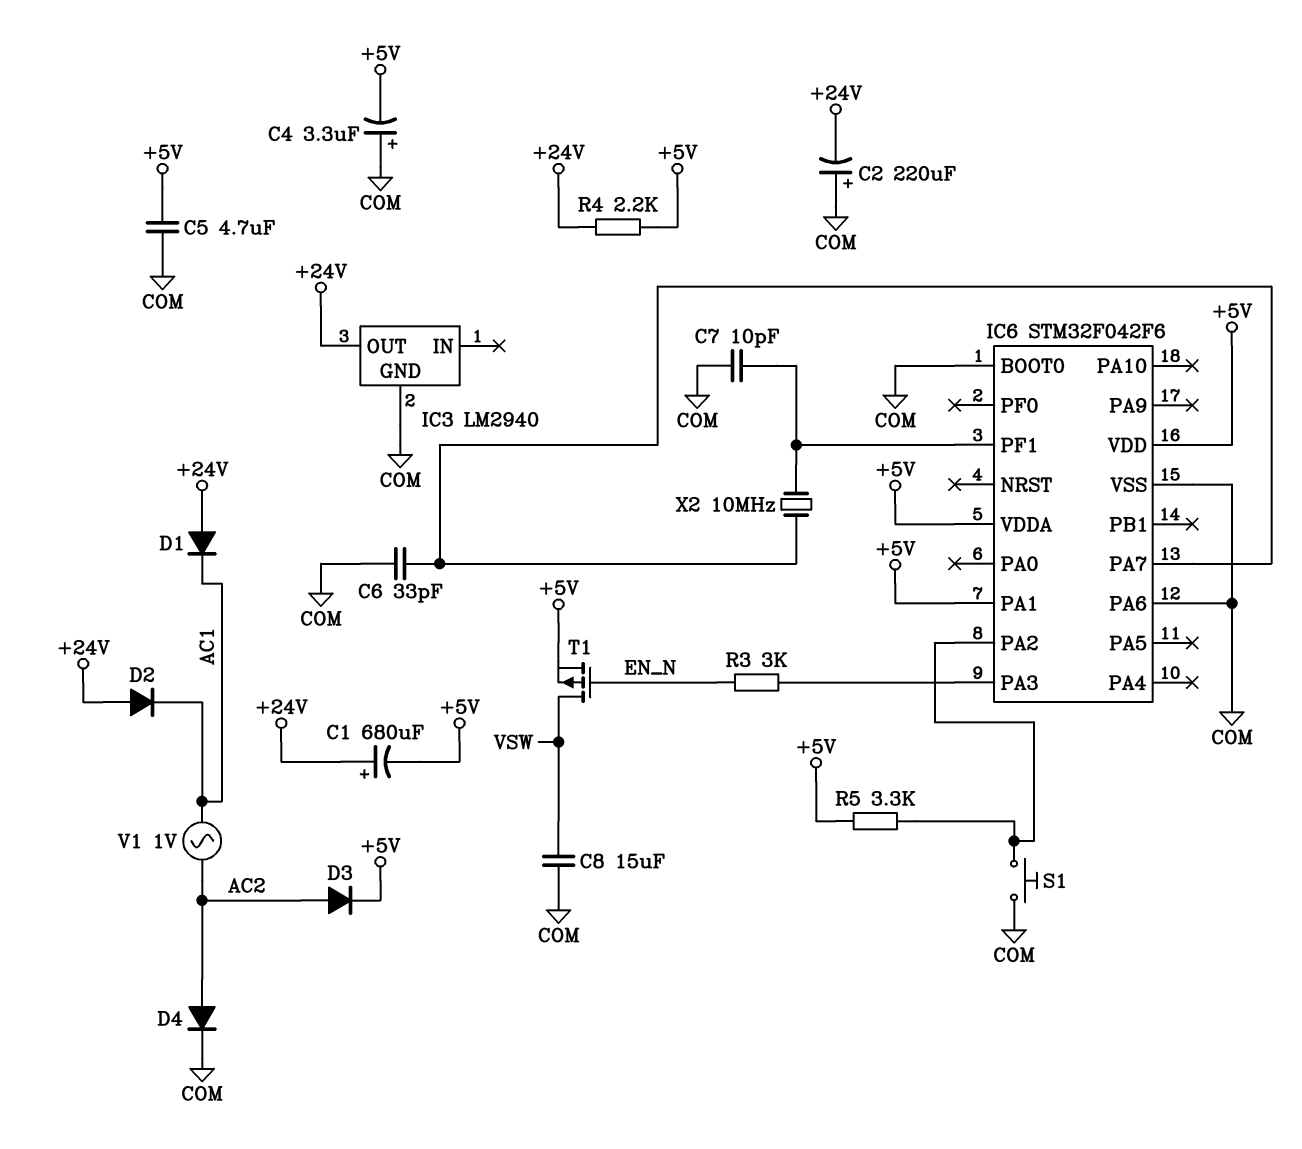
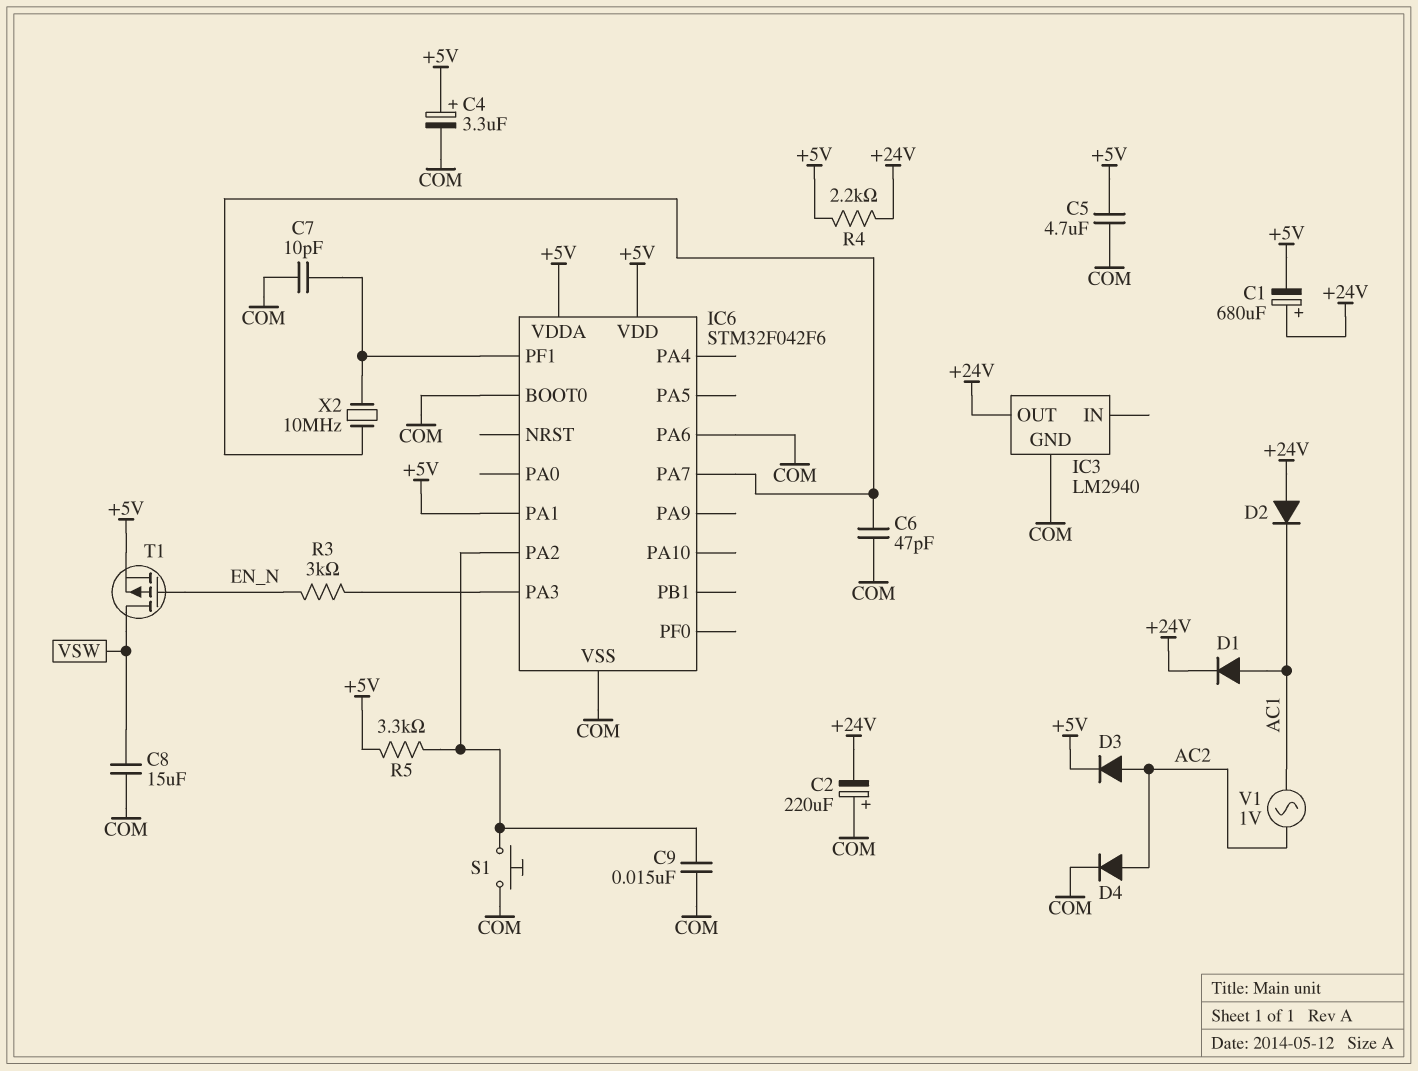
C4: 3.3uF (plus COM, minus +5V) -> 3.3uF (plus +5V, minus COM)
C6: 33pF (COM, IC6/PA7) -> 47pF (COM, IC6/PA7)
C9: none -> 15nF (COM, IC6/PA2)
D1: diode (A +24V, K AC1) -> diode (A AC1, K +24V)

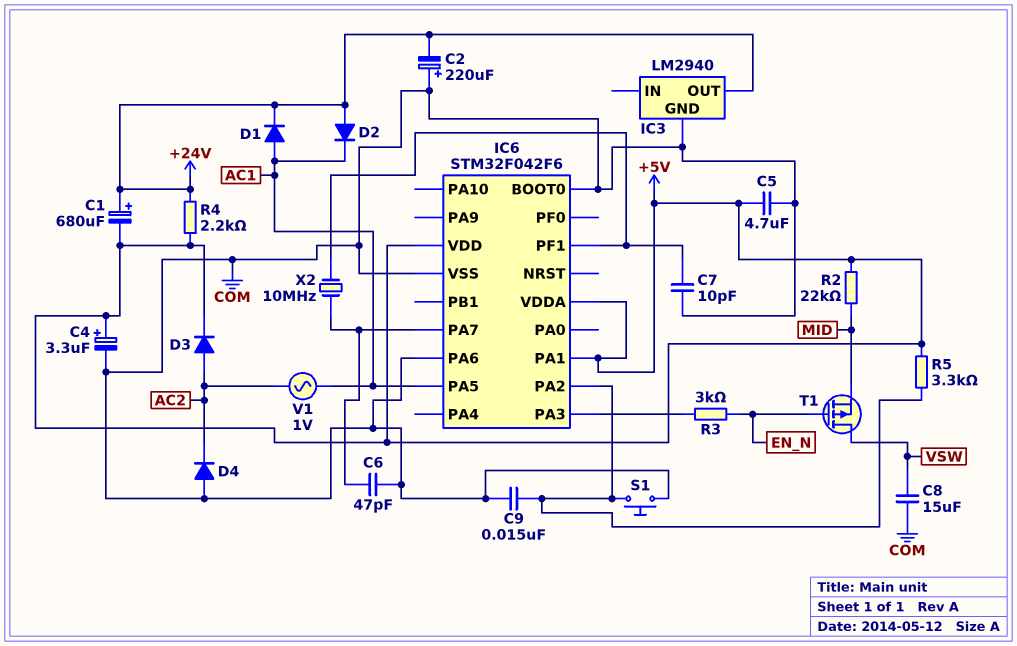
D4: diode (A AC2, K COM) -> diode (A COM, K AC2)
IC6 pin PA5: none -> AC1
R2: none -> 22k (+5V, MID)
T1: PMOS (G EN_N, D VSW, S +5V) -> PMOS (G EN_N, D VSW, S MID)

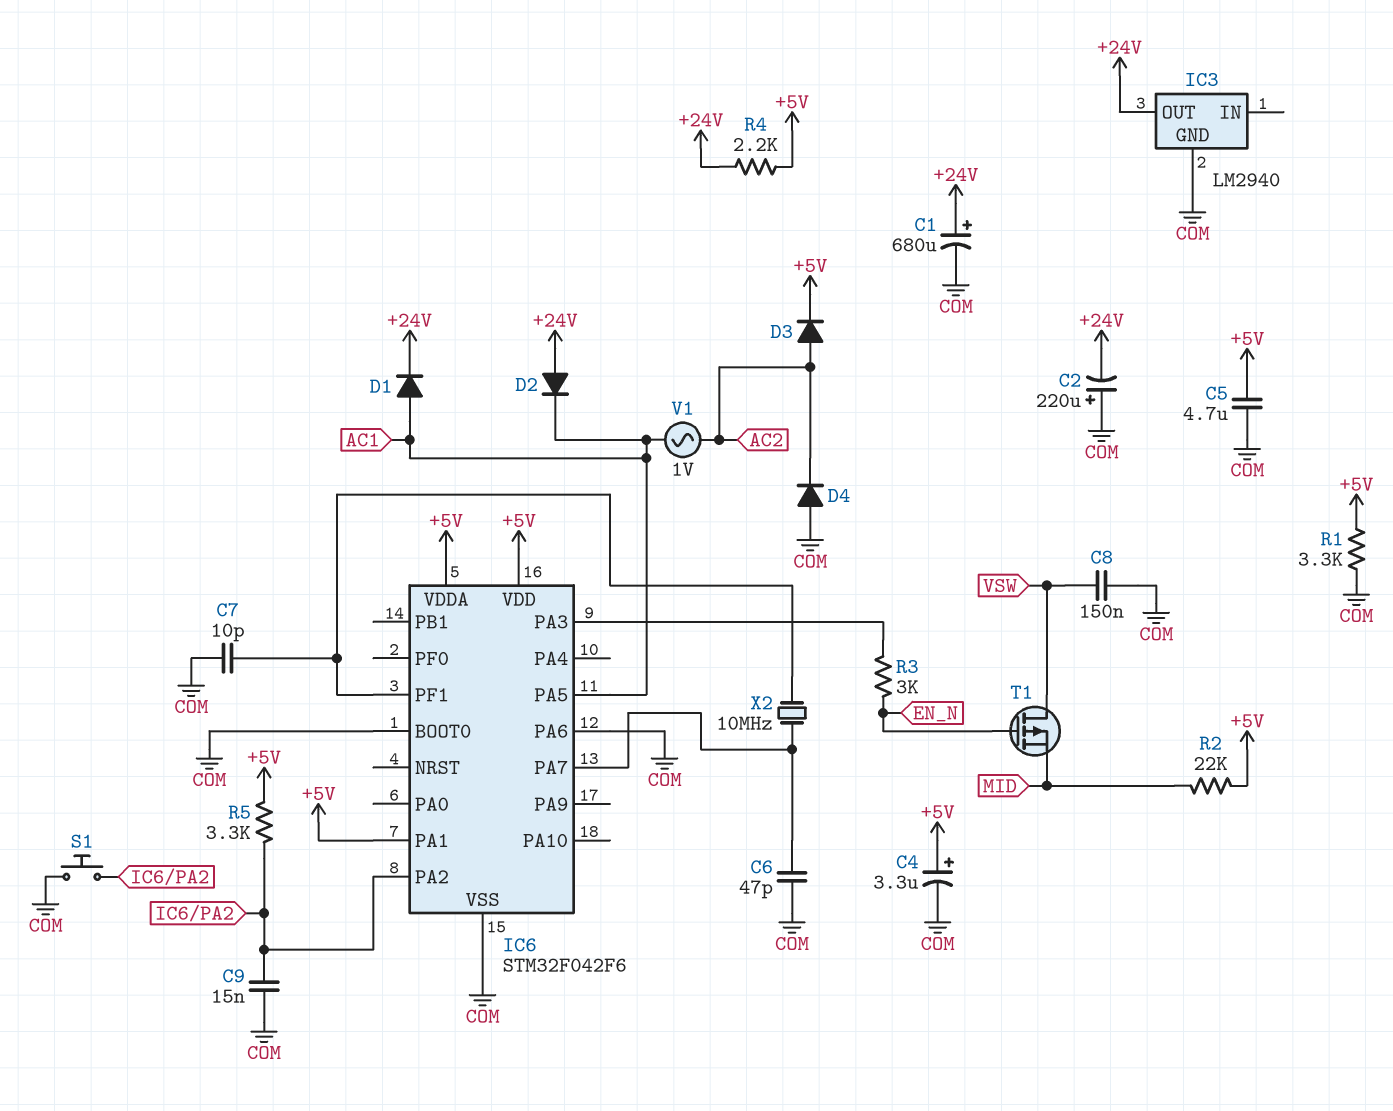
C1: 680uF (plus +24V, minus +5V) -> 680uF (plus +24V, minus COM)
C8: 15uF (COM, VSW) -> 150nF (COM, VSW)
R1: none -> 3.3k (+5V, COM)

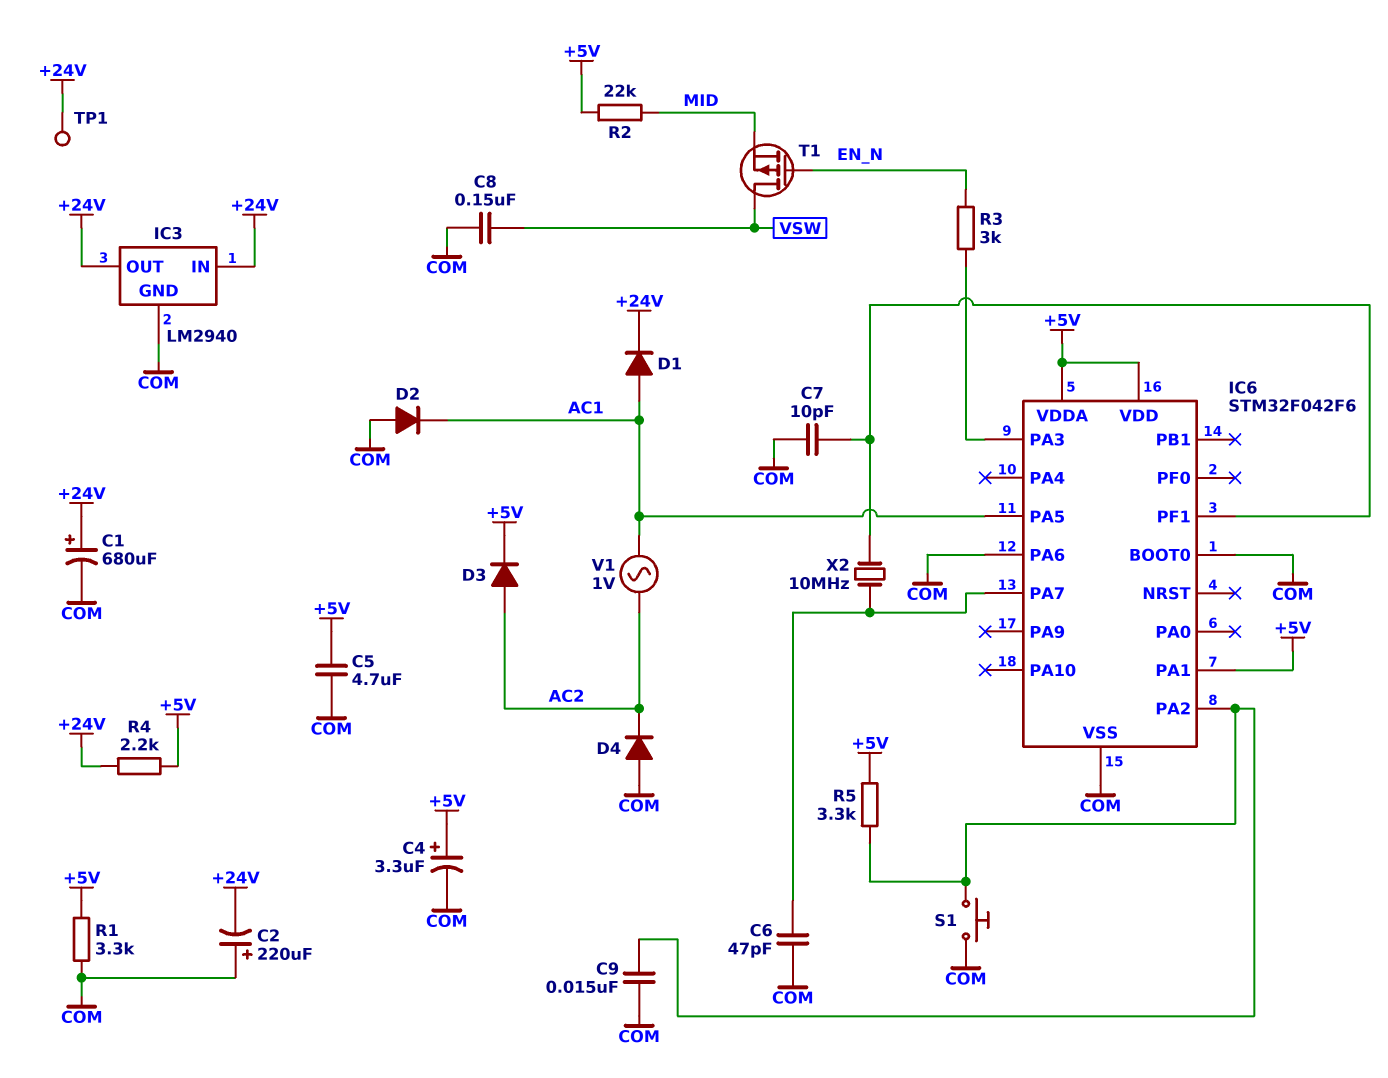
D2: diode (A +24V, K AC1) -> diode (A COM, K AC1)
IC3 pin IN: none -> +24V
TP1: none -> test point (+24V)

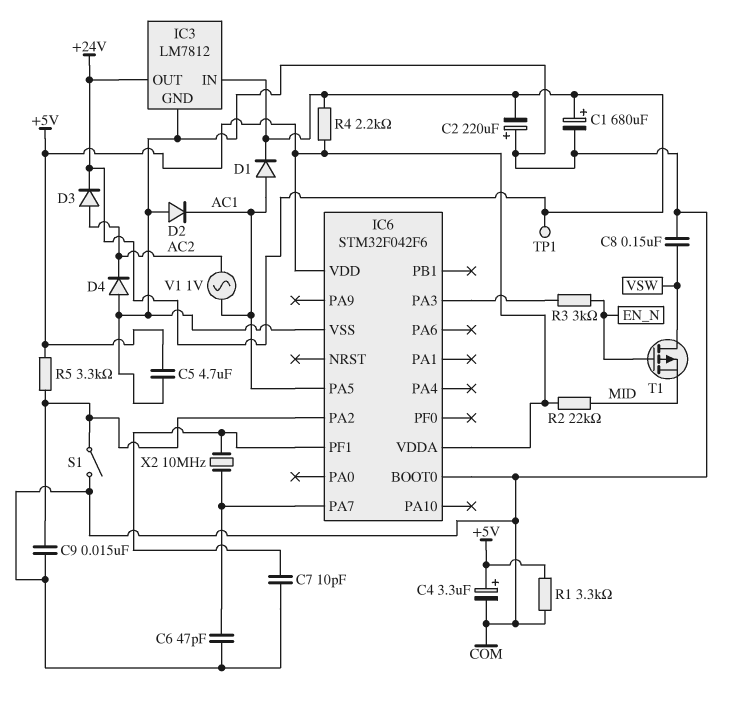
D3: diode (A AC2, K +5V) -> diode (A AC2, K +24V)
IC3: LM2940 -> LM7812
IC6 pin PA1: +5V -> none
IC6 pin PA6: COM -> none
S1: button (COM, IC6/PA2) -> switch (COM, IC6/PA2)

